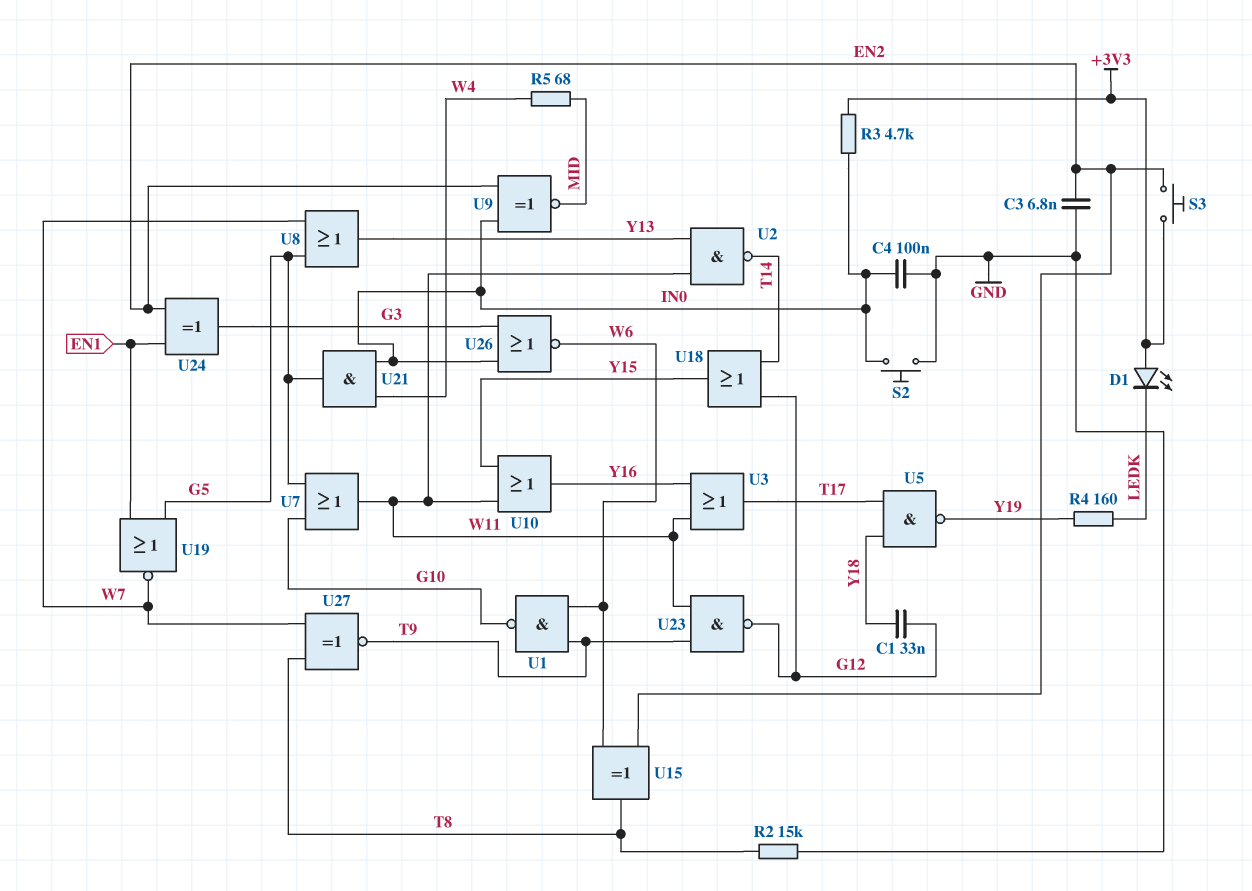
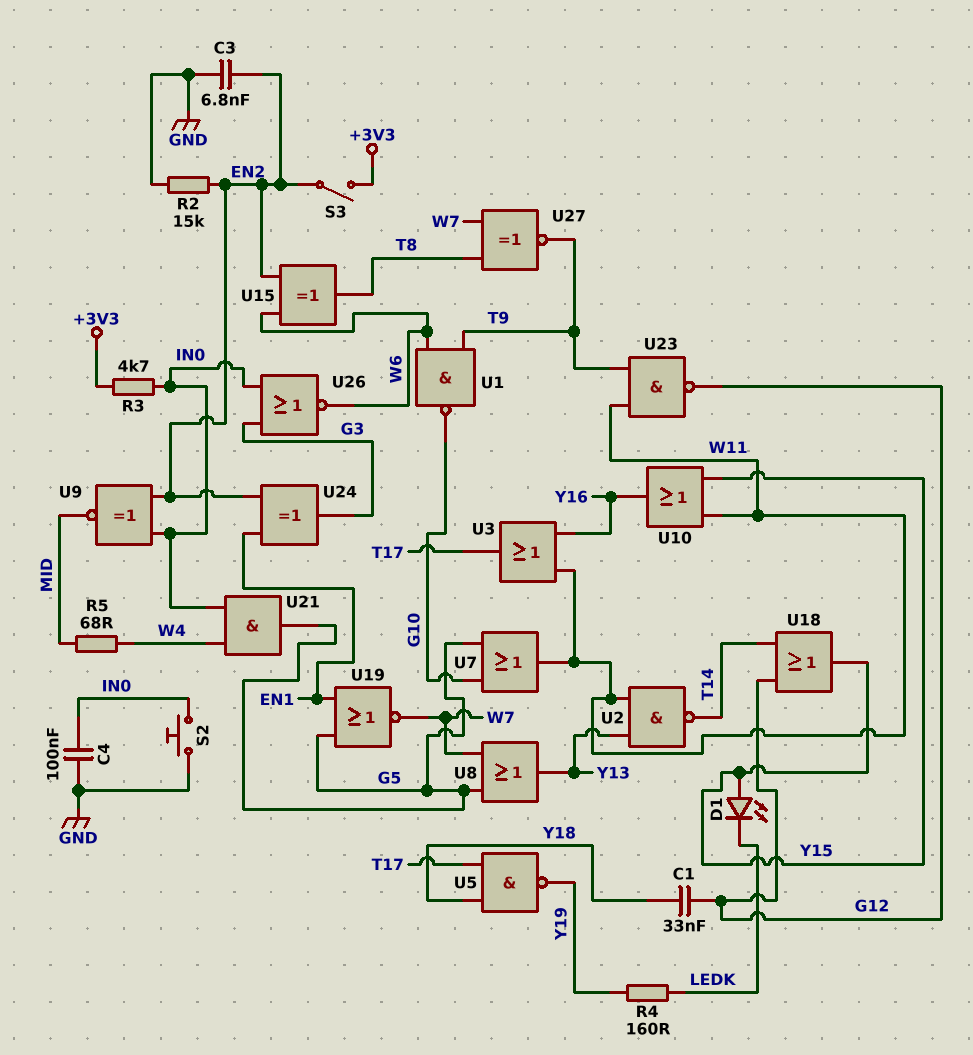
D1: LED (A +3V3, K LEDK) -> LED (A Y15, K LEDK)
R2: 15k (GND, T8) -> 15k (EN2, GND)
S3: button (+3V3, EN2) -> switch (+3V3, EN2)

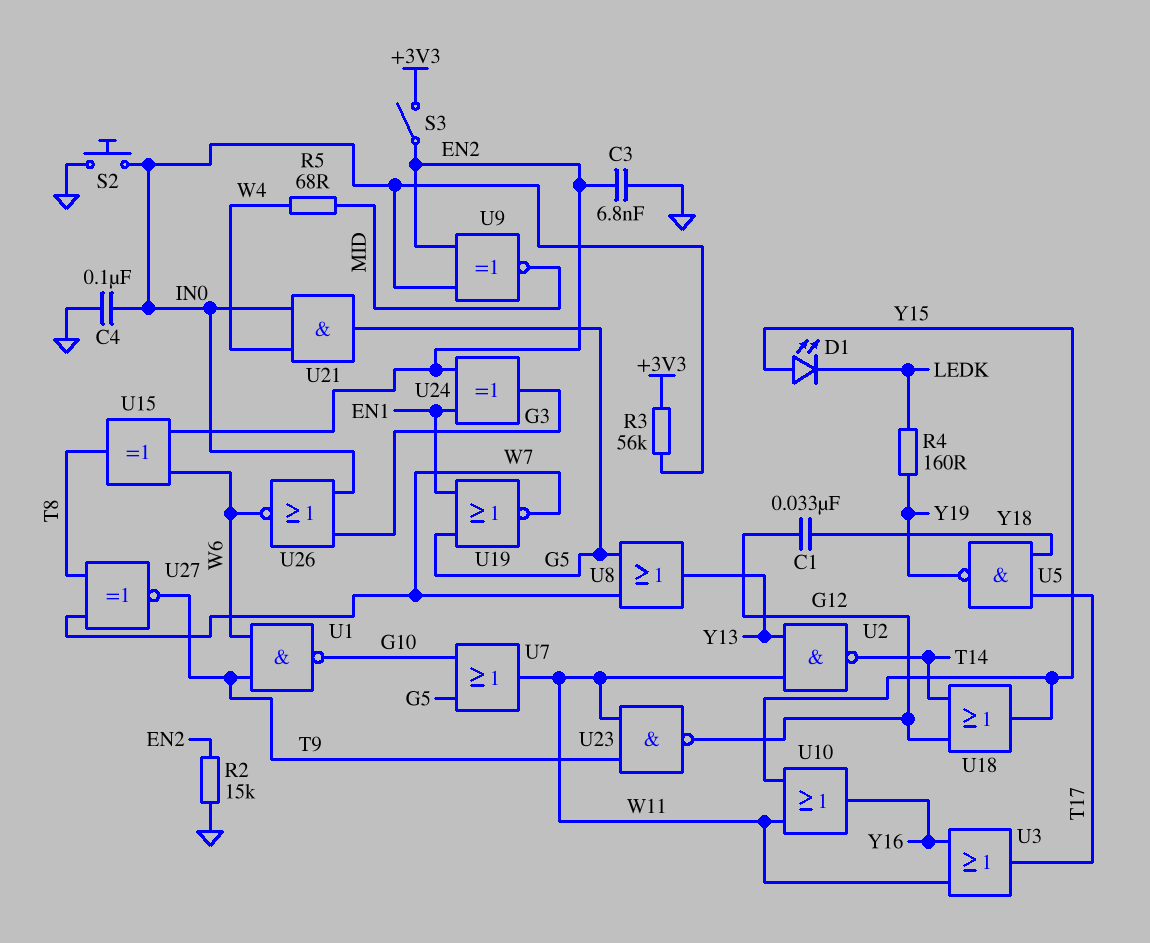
R3: 4.7k (+3V3, IN0) -> 56k (+3V3, IN0)

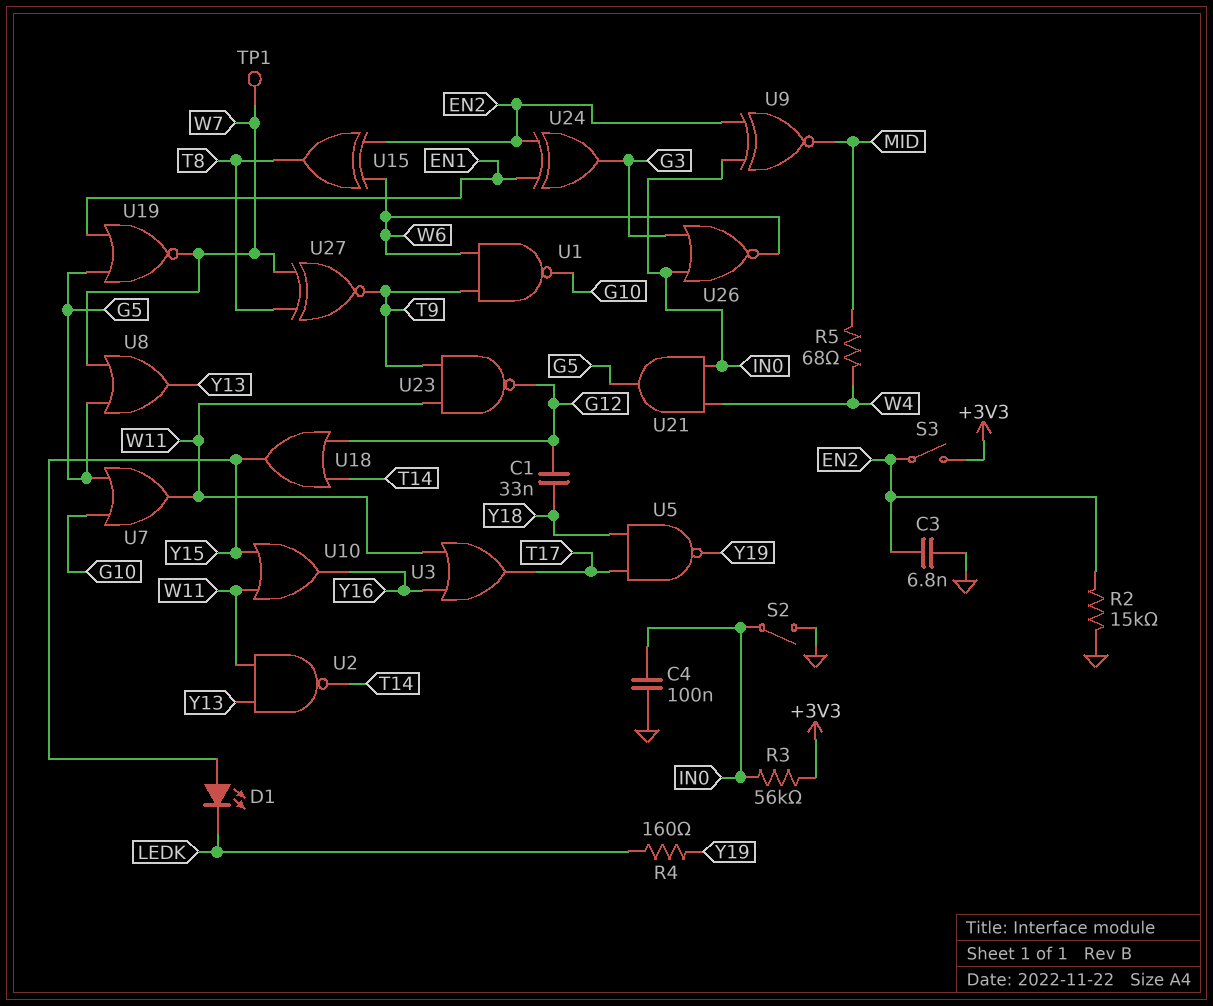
S2: button (GND, IN0) -> switch (GND, IN0)
TP1: none -> test point (W7)

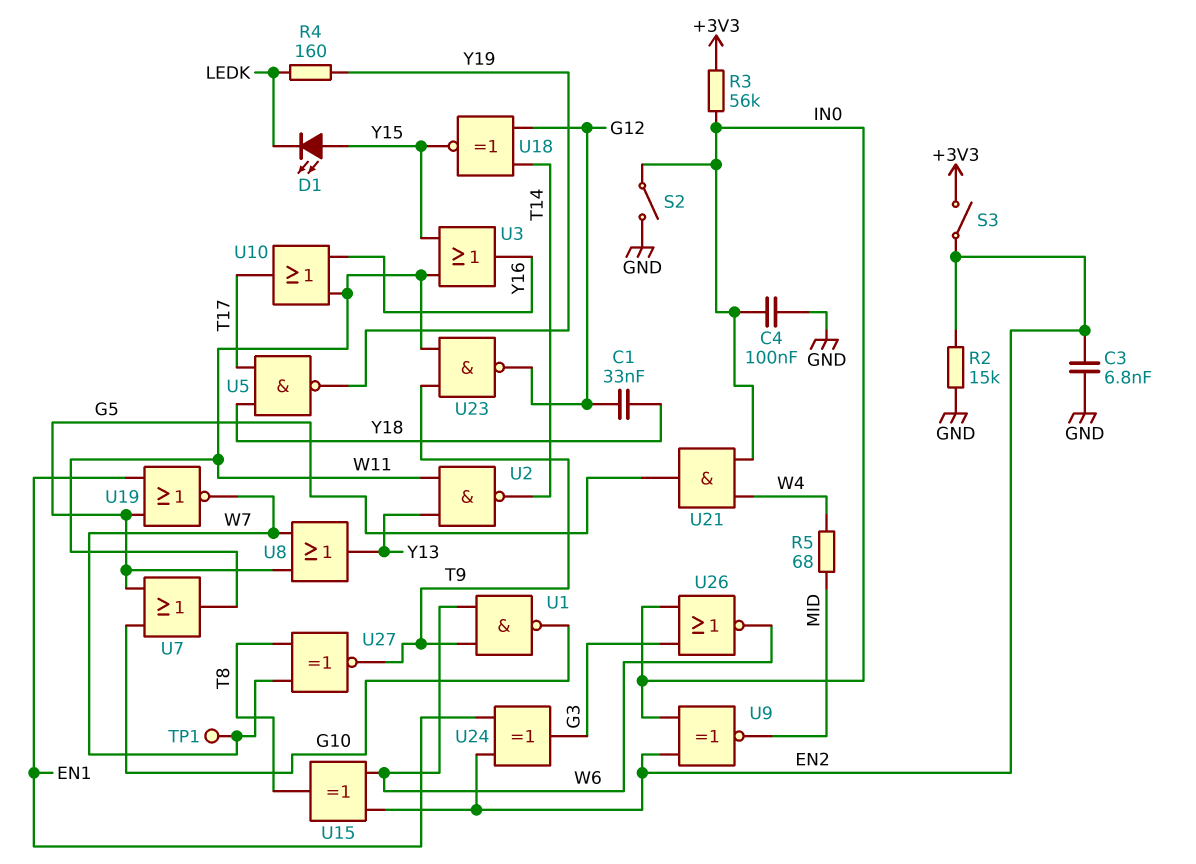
U3: OR (in W11, in Y16, out T17) -> OR (in W11, in Y15, out Y16)
U10: OR (in W11, in Y15, out Y16) -> OR (in W11, in Y16, out T17)
U18: OR (in G12, in T14, out Y15) -> XNOR (in G12, in T14, out Y15)

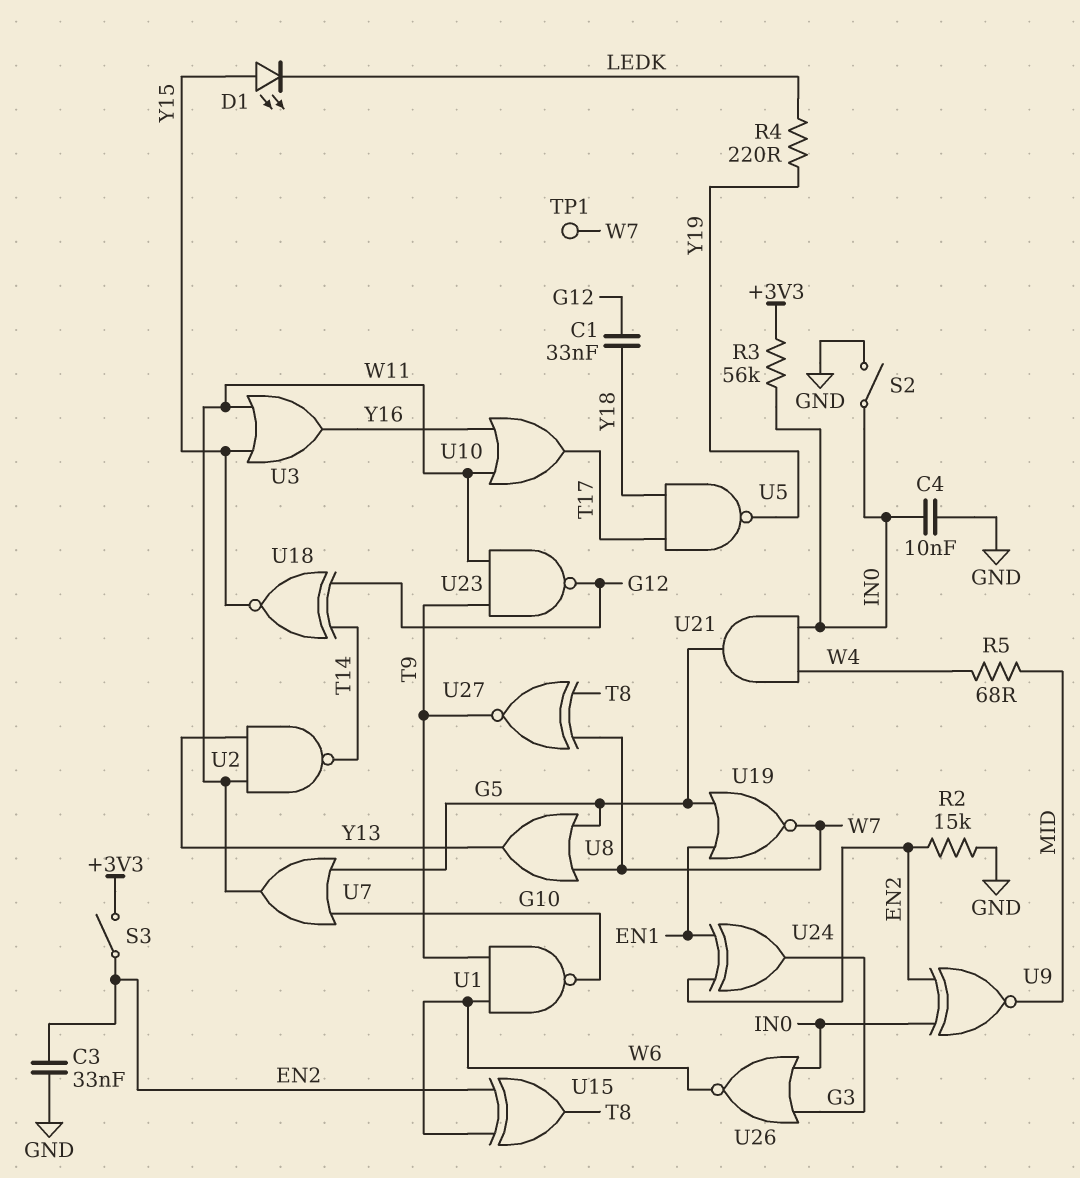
C3: 6.8nF (EN2, GND) -> 33nF (EN2, GND)
C4: 100nF (GND, IN0) -> 10nF (GND, IN0)
R4: 160 (LEDK, Y19) -> 220 (LEDK, Y19)

